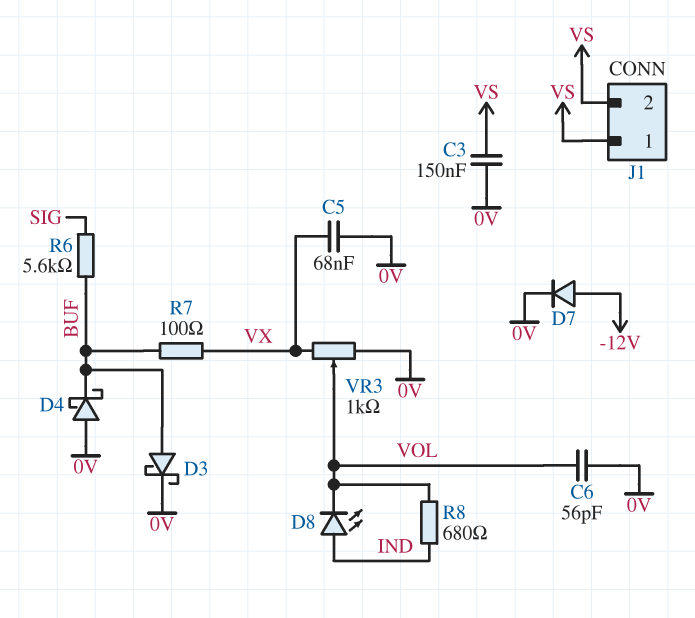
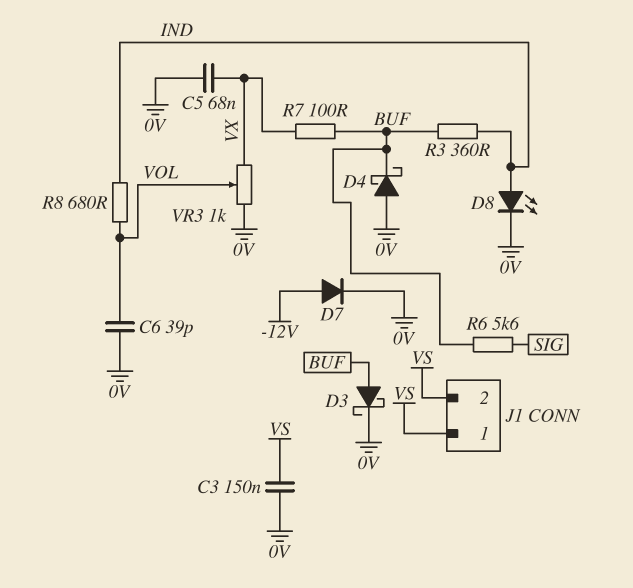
C6: 56pF (0V, VOL) -> 39pF (0V, VOL)
D8: LED (A IND, K VOL) -> LED (A IND, K 0V)
R3: none -> 360 (BUF, IND)

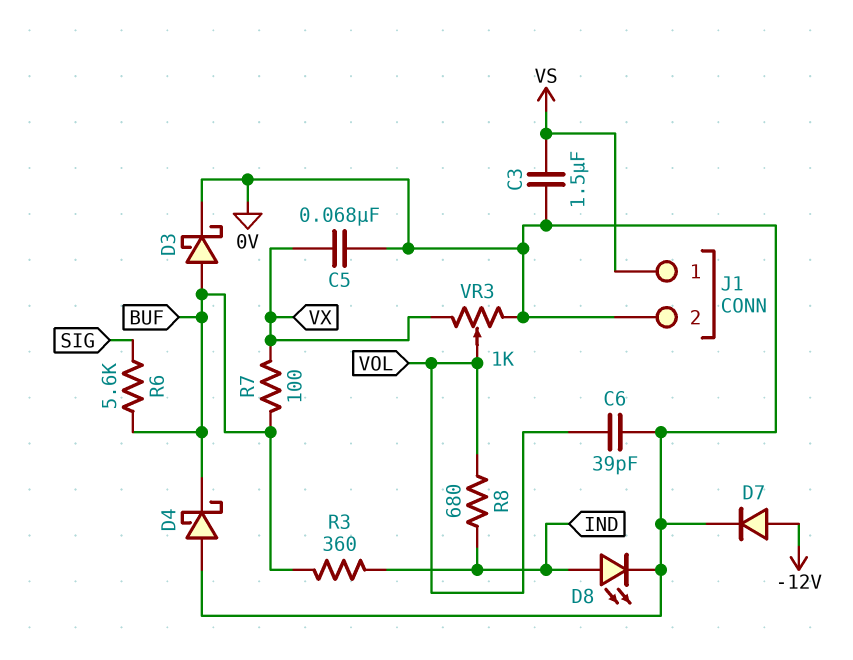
C3: 150nF (0V, VS) -> 1.5uF (0V, VS)
J1 pin 2: VS -> 0V

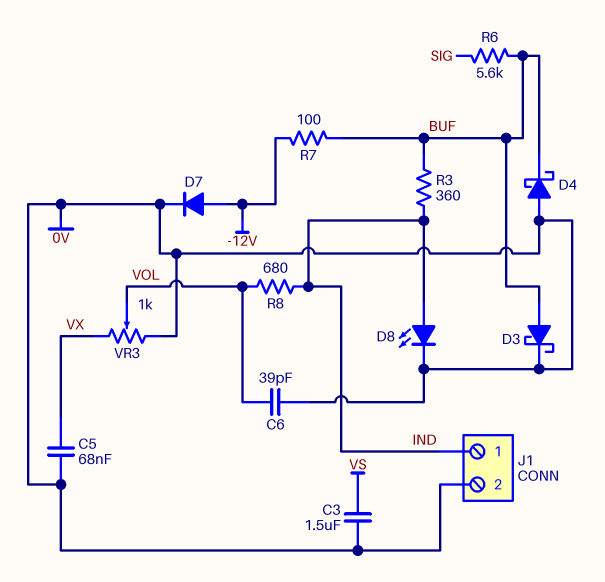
J1 pin 1: VS -> IND
R7: 100 (BUF, VX) -> 100 (-12V, BUF)

